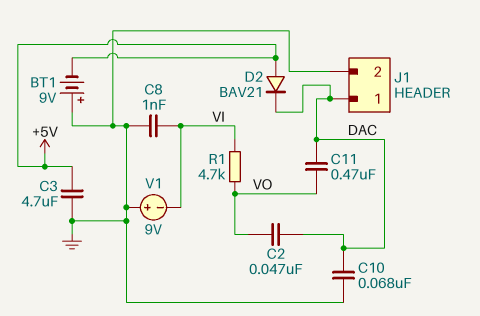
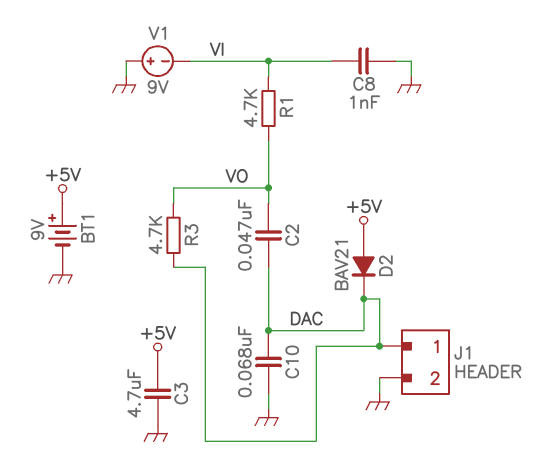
BT1: 9V (plus GND, minus +5V) -> 9V (plus +5V, minus GND)
C11: 470nF (DAC, VO) -> none
R3: none -> 4.7k (DAC, VO)

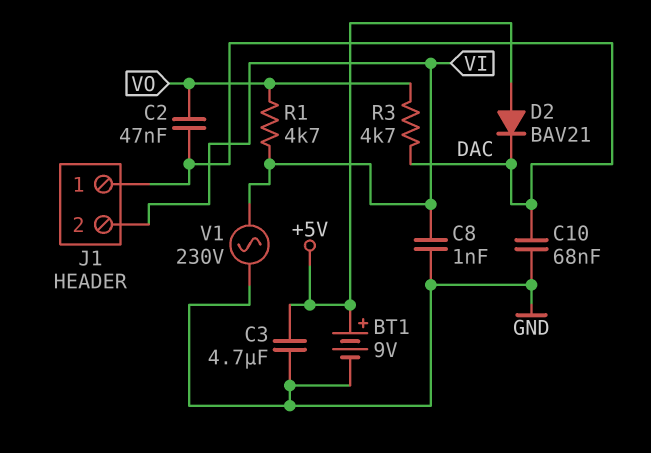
J1 pin 2: GND -> VI
V1: 9V (plus GND, minus VI) -> AC 230V (GND, VI)

